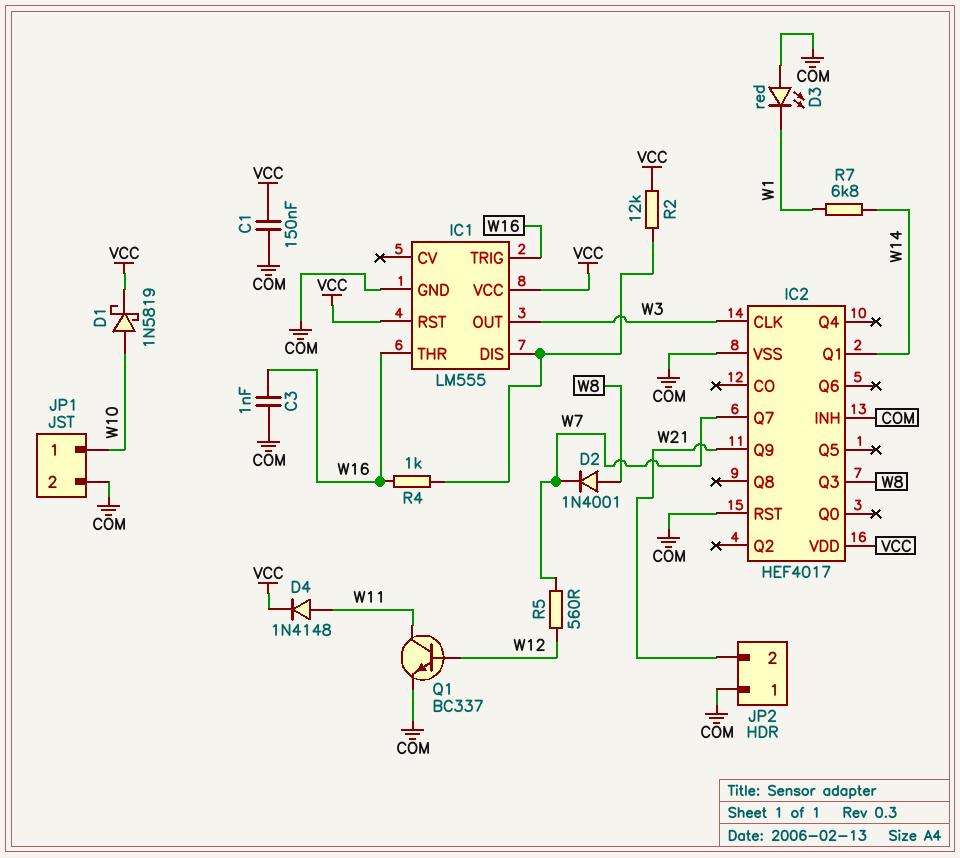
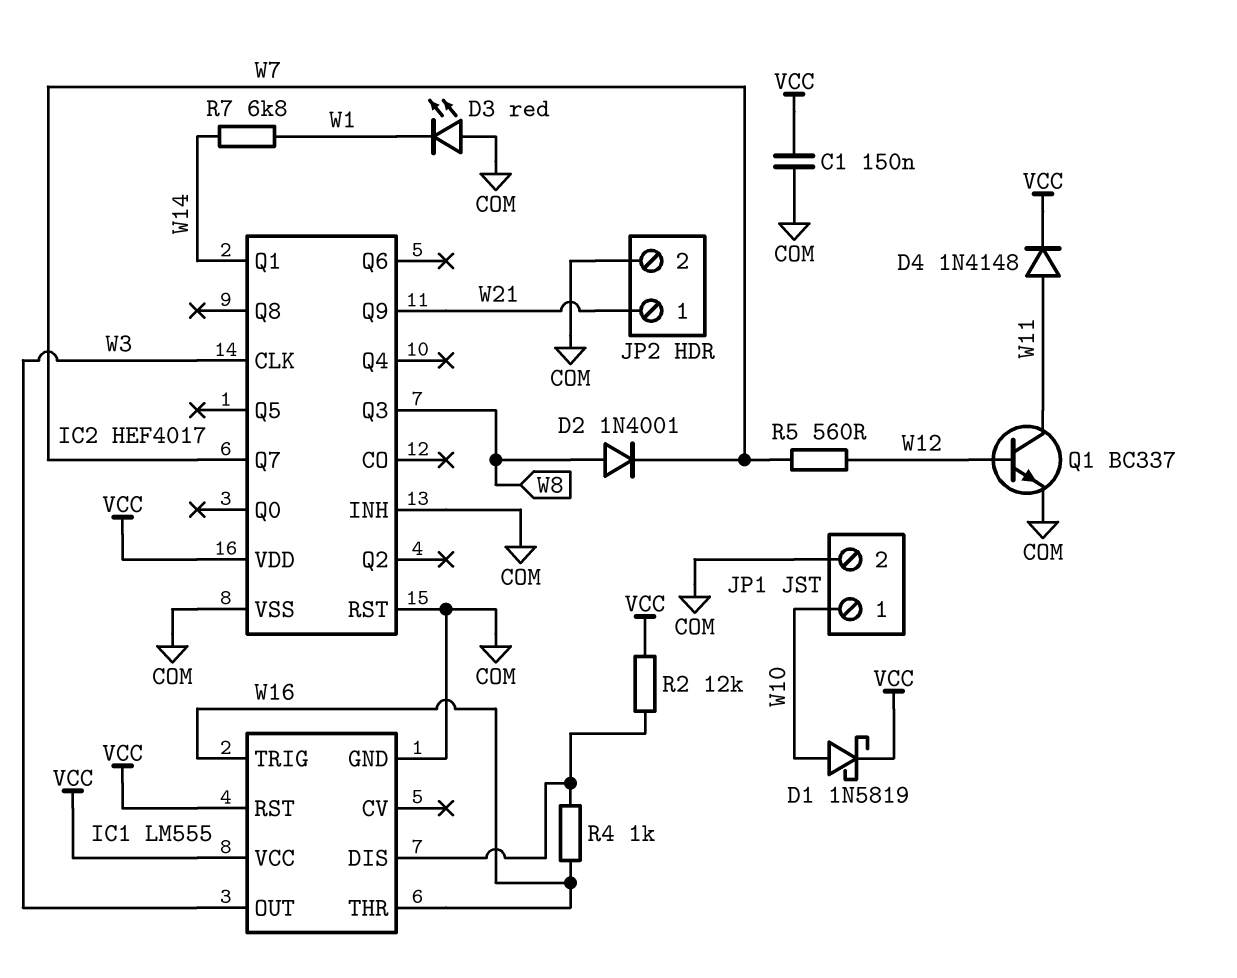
C3: 1nF (COM, W16) -> none
JP2 pin 1: COM -> W21
JP2 pin 2: W21 -> COM

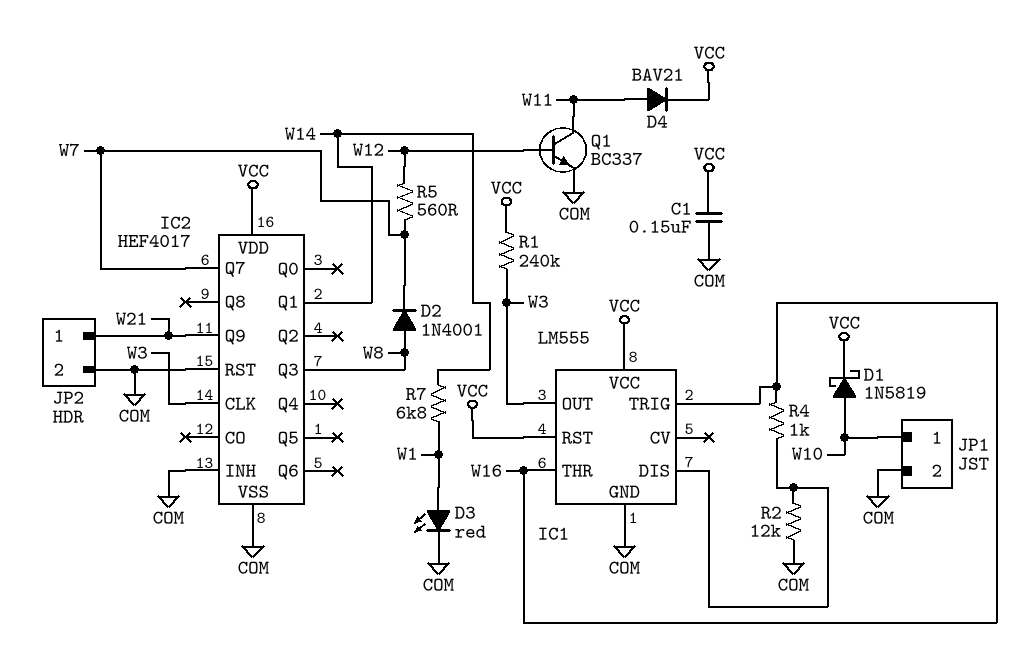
D3: LED red (A COM, K W1) -> LED red (A W1, K COM)
D4: diode 1N4148 (A W11, K VCC) -> diode BAV21 (A W11, K VCC)
R1: none -> 240k (VCC, W3)
R2: 12k (IC1/DIS, VCC) -> 12k (COM, IC1/DIS)

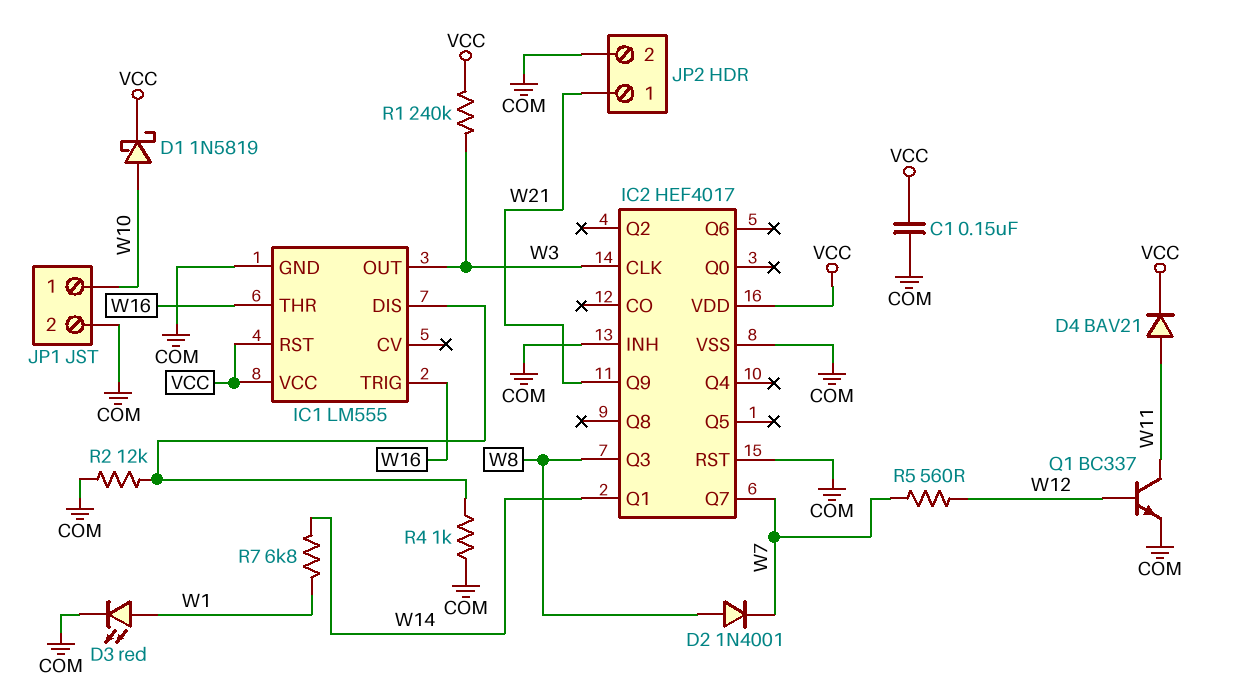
R4: 1k (IC1/DIS, W16) -> 1k (COM, IC1/DIS)

